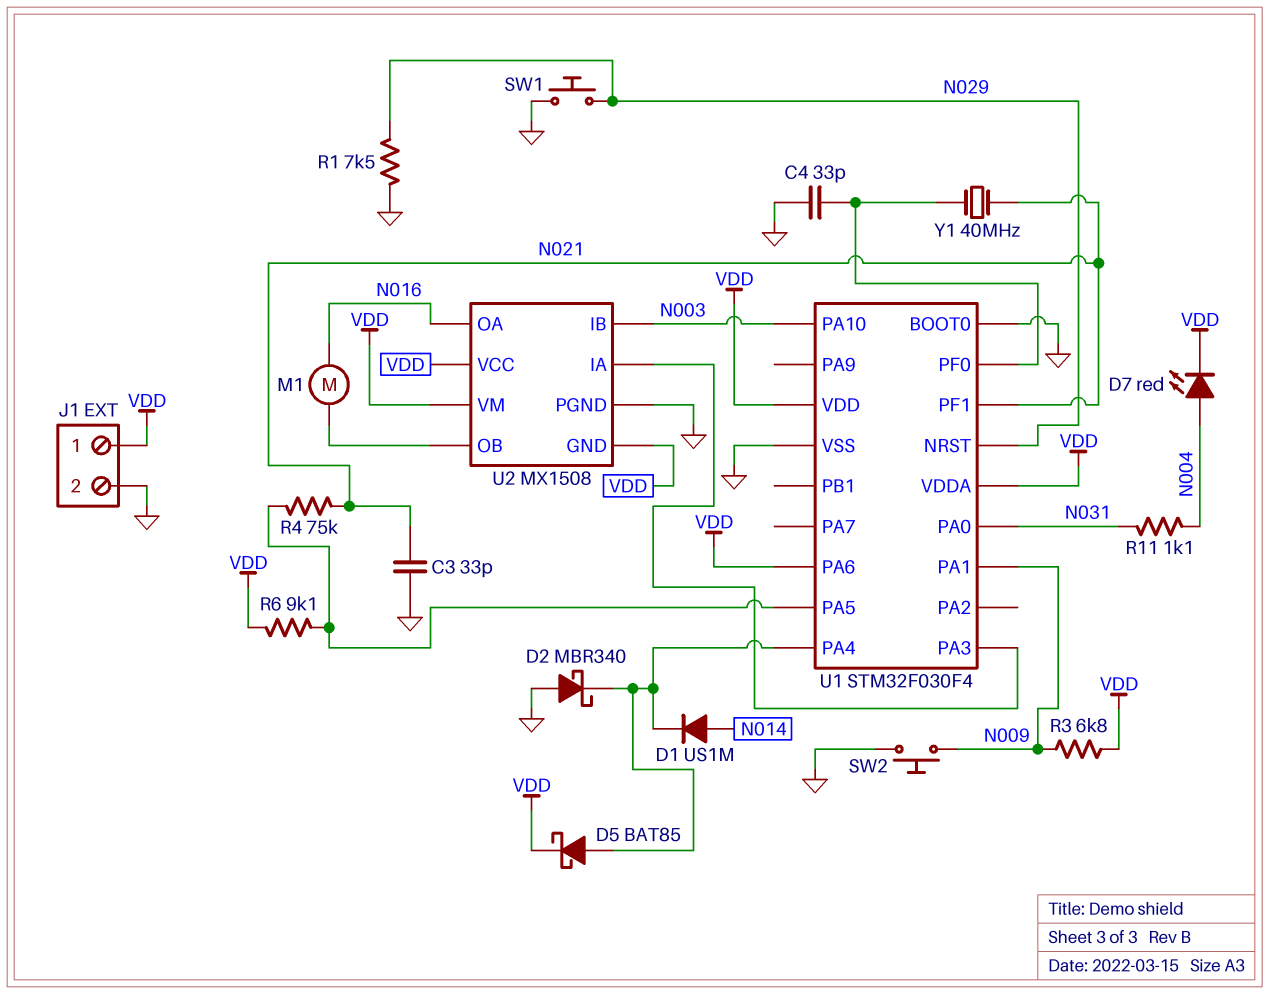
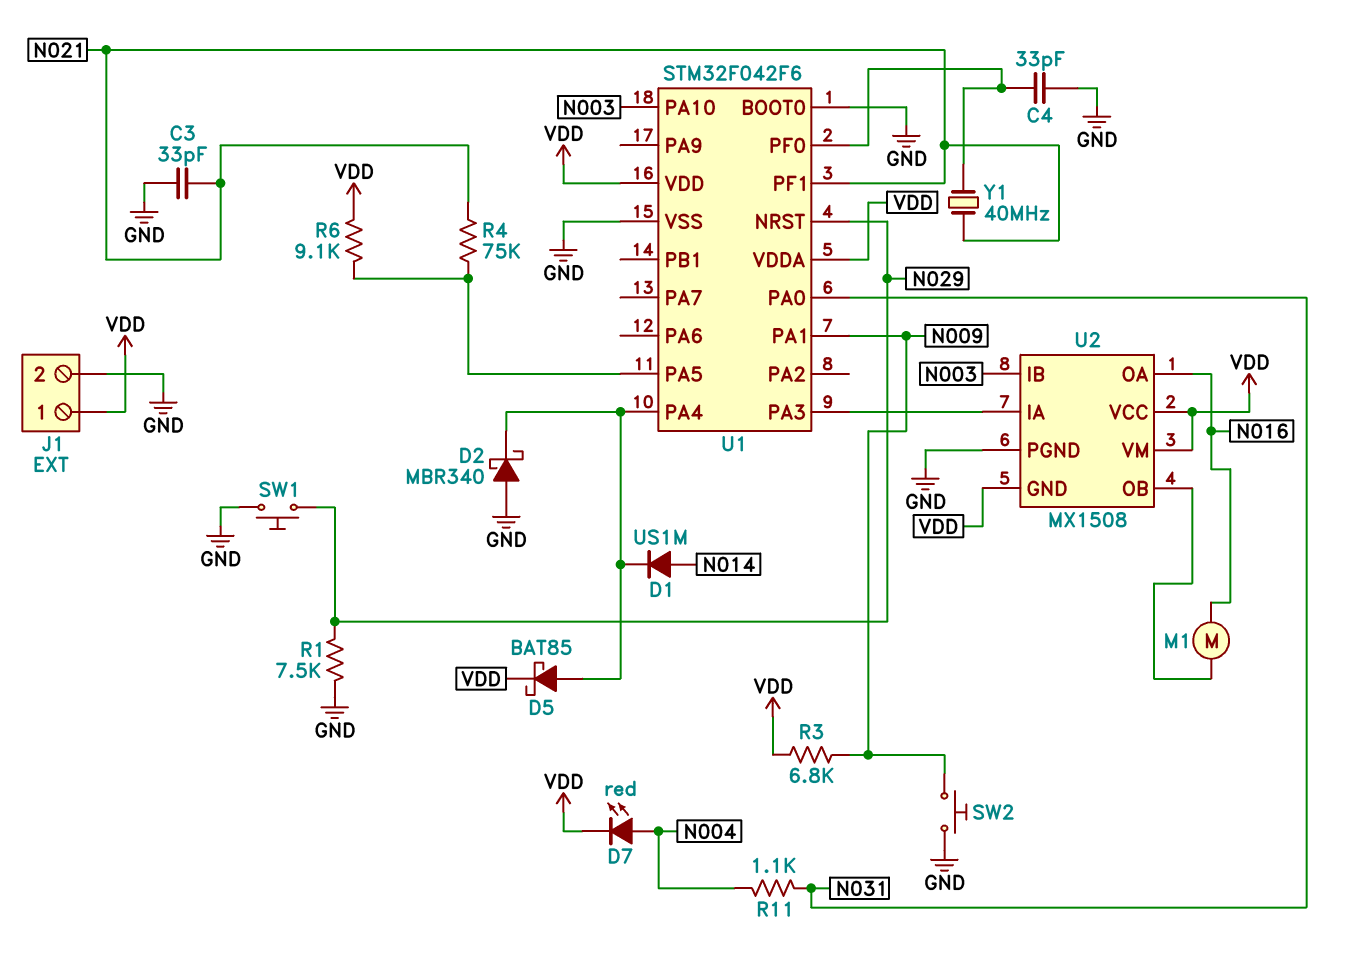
U1: STM32F030F4 -> STM32F042F6
U1 pin PA6: VDD -> none

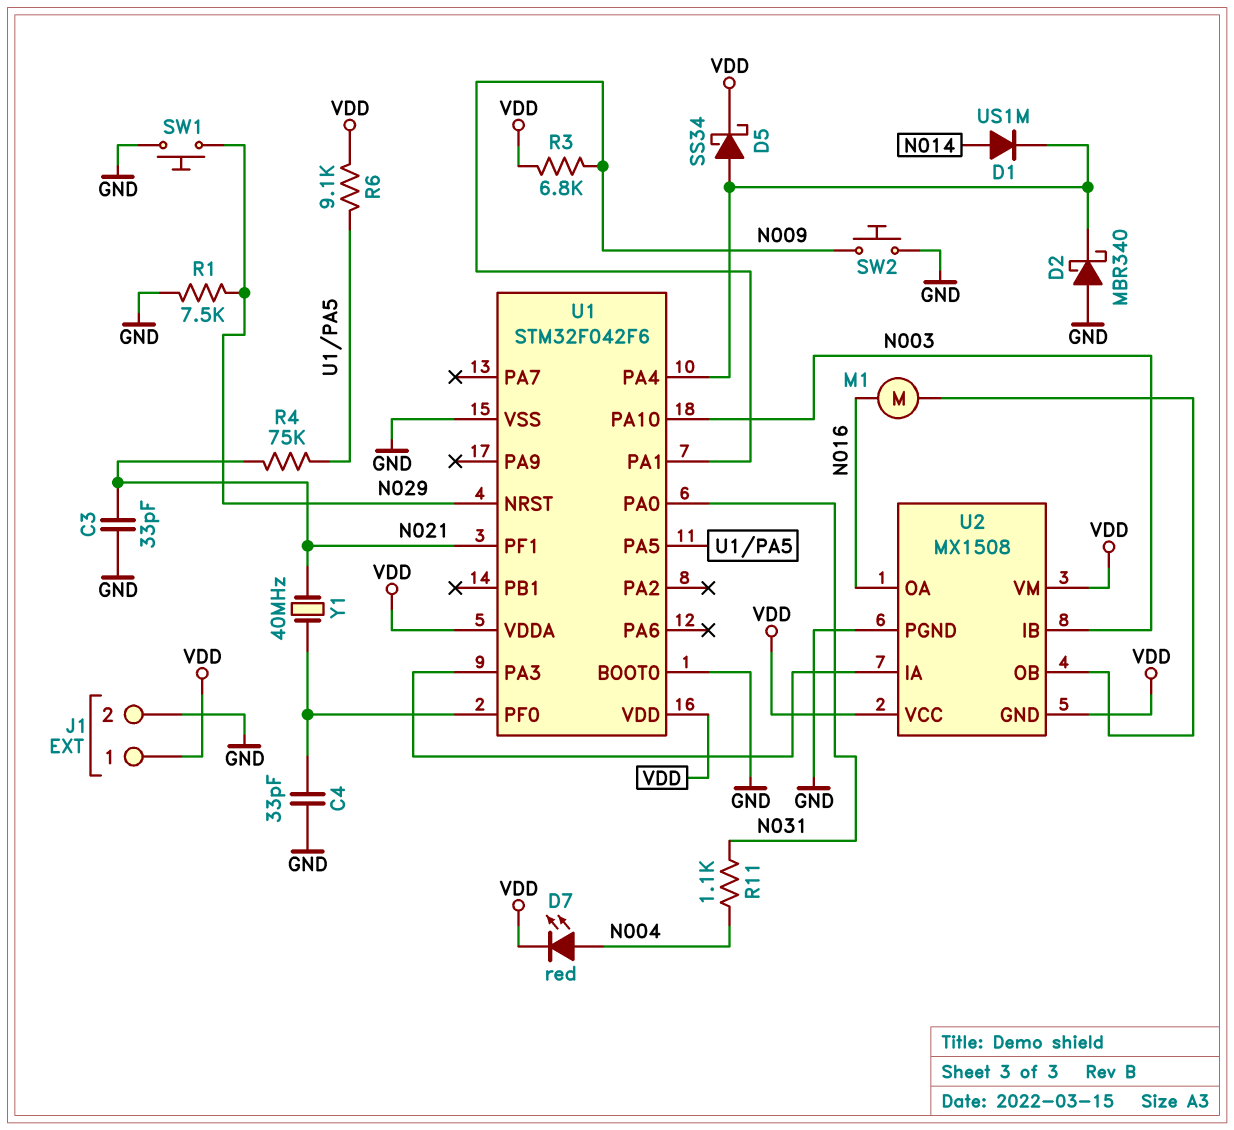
D5: schottky BAT85 (A U1/PA4, K VDD) -> schottky SS34 (A U1/PA4, K VDD)

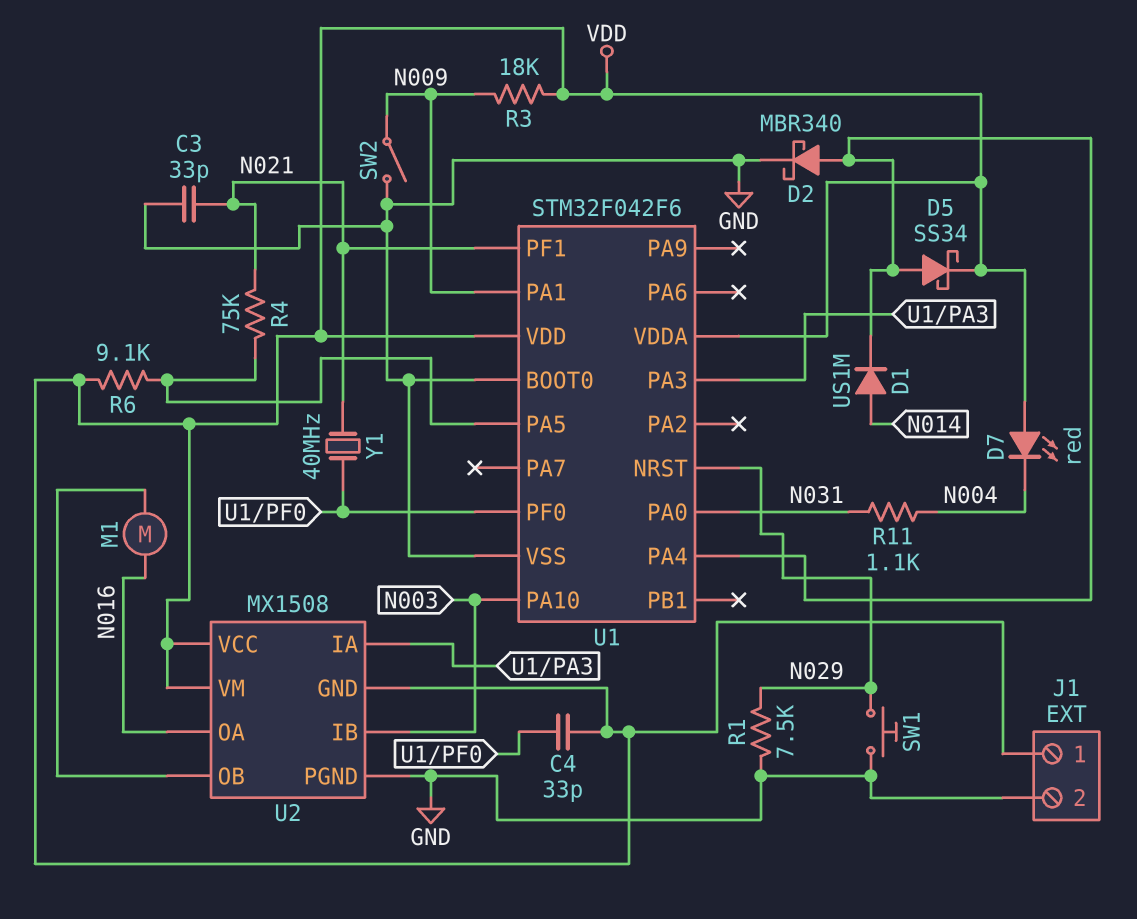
C4: 33pF (GND, U1/PF0) -> 33pF (U1/PF0, VDD)
D2: schottky MBR340 (A GND, K U1/PA4) -> schottky MBR340 (A U1/PA4, K GND)
D7: LED red (A N004, K VDD) -> LED red (A VDD, K N004)
R3: 6.8k (N009, VDD) -> 18k (N009, VDD)
SW2: button (GND, N009) -> switch (GND, N009)

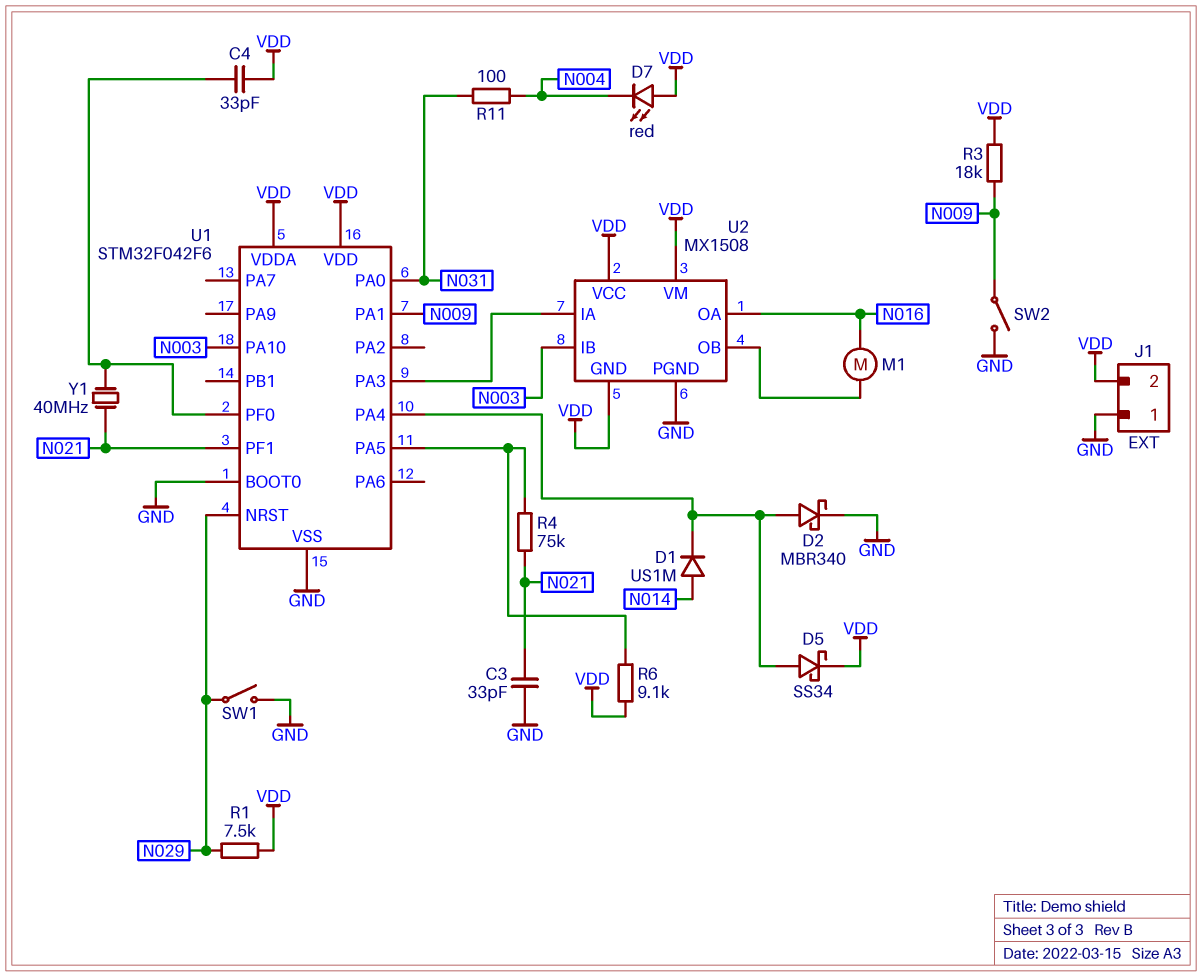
J1 pin 1: VDD -> GND
J1 pin 2: GND -> VDD
R1: 7.5k (GND, N029) -> 7.5k (N029, VDD)
R11: 1.1k (N004, N031) -> 100 (N004, N031)
SW1: button (GND, N029) -> switch (GND, N029)

